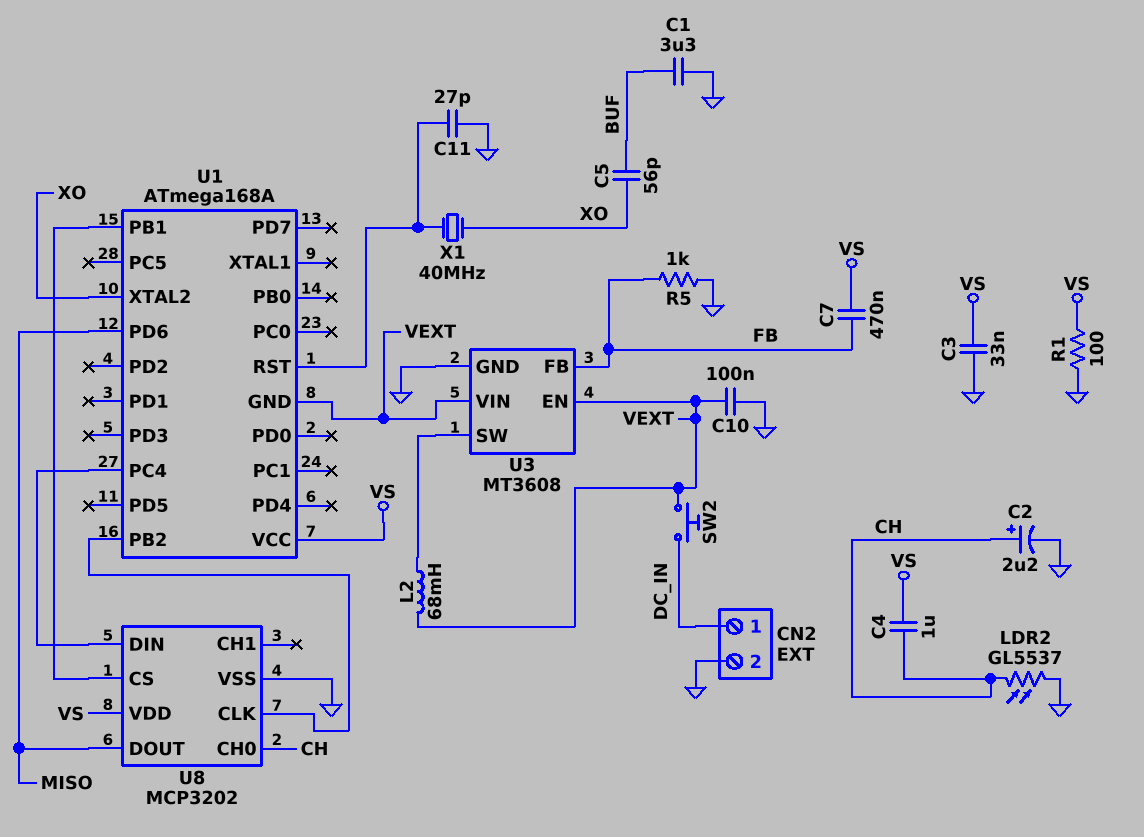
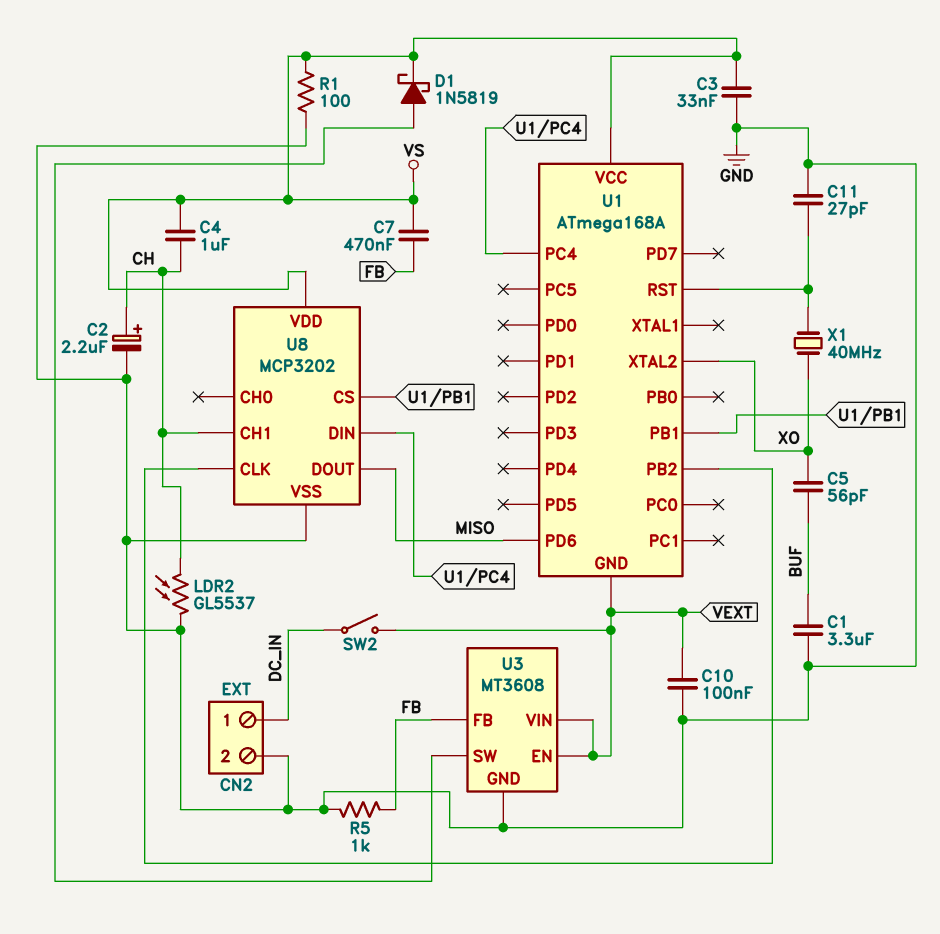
D1: none -> schottky 1N5819 (A U3/SW, K VS)
L2: 68mH (U3/SW, VEXT) -> none
SW2: button (DC_IN, VEXT) -> switch (DC_IN, VEXT)
U8 pin CH0: CH -> none
U8 pin CH1: none -> CH

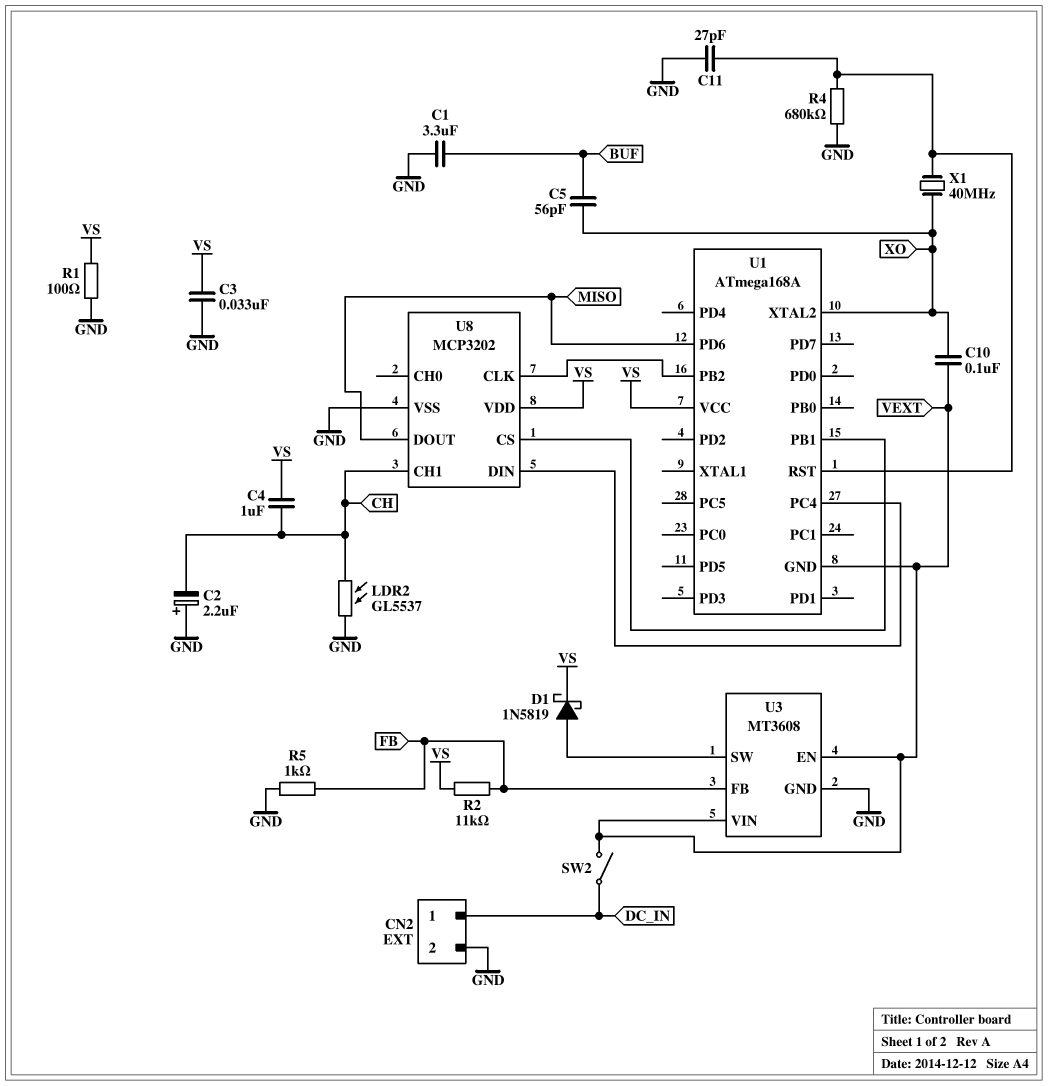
C2: 2.2uF (plus CH, minus GND) -> 2.2uF (plus GND, minus CH)
C7: 470nF (FB, VS) -> none
C10: 100nF (GND, VEXT) -> 100nF (VEXT, XO)
R2: none -> 11k (FB, VS)
R4: none -> 680k (GND, U1/RST)

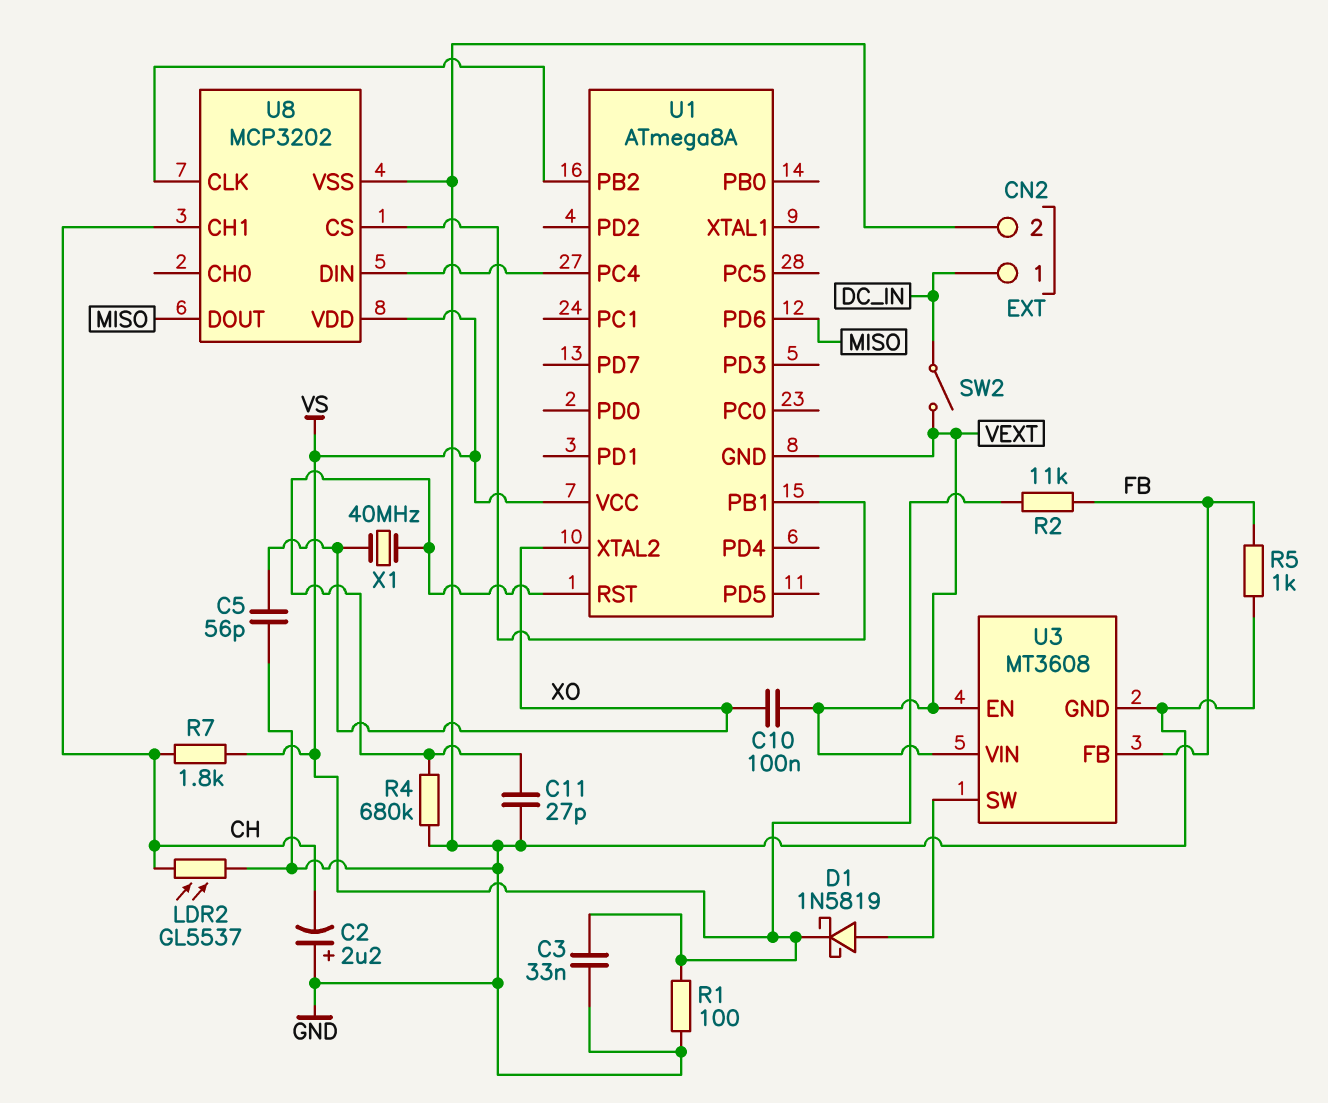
C1: 3.3uF (BUF, GND) -> none
C4: 1uF (CH, VS) -> none
C5: 56pF (BUF, XO) -> 56pF (GND, XO)
R7: none -> 1.8k (CH, VS)
U1: ATmega168A -> ATmega8A

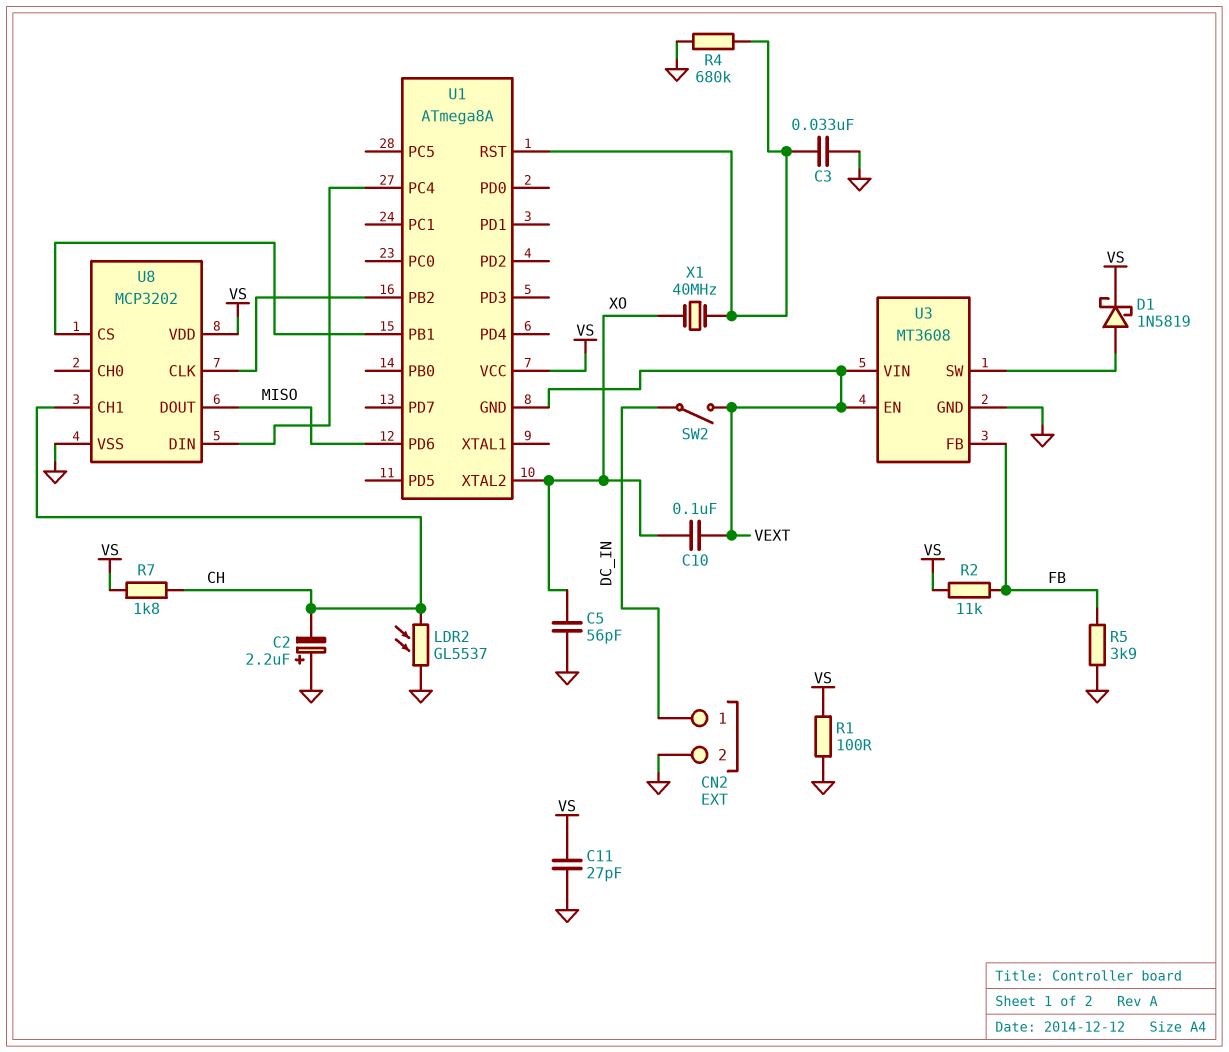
C3: 33nF (GND, VS) -> 33nF (GND, U1/RST)
C11: 27pF (GND, U1/RST) -> 27pF (GND, VS)
R5: 1k (FB, GND) -> 3.9k (FB, GND)

